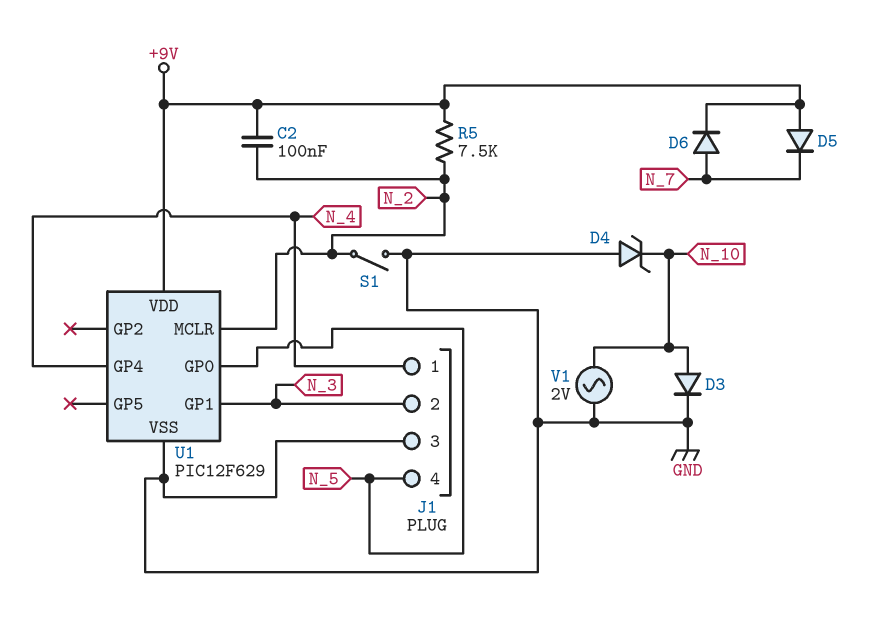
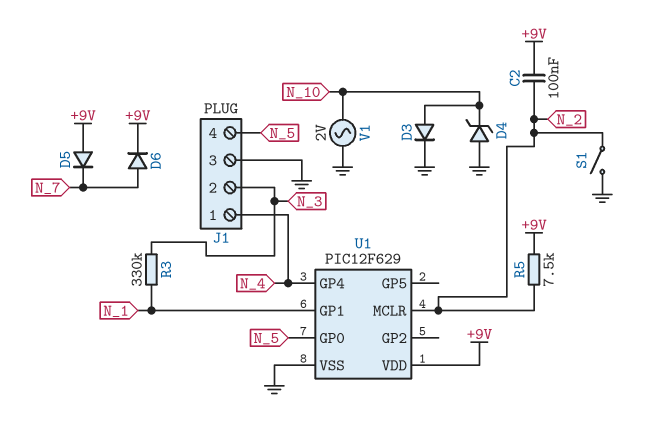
R3: none -> 330k (N_1, N_3)
U1 pin GP1: N_3 -> N_1

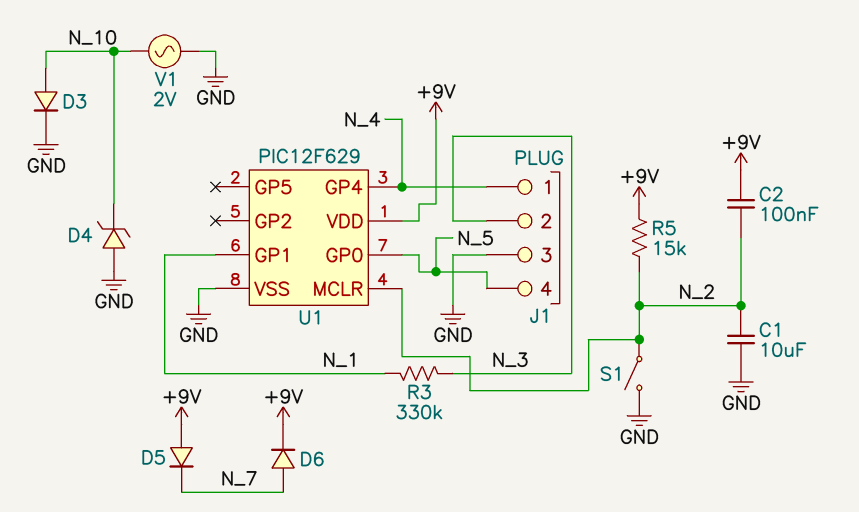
C1: none -> 10uF (GND, N_2)
R5: 7.5k (+9V, N_2) -> 15k (+9V, N_2)

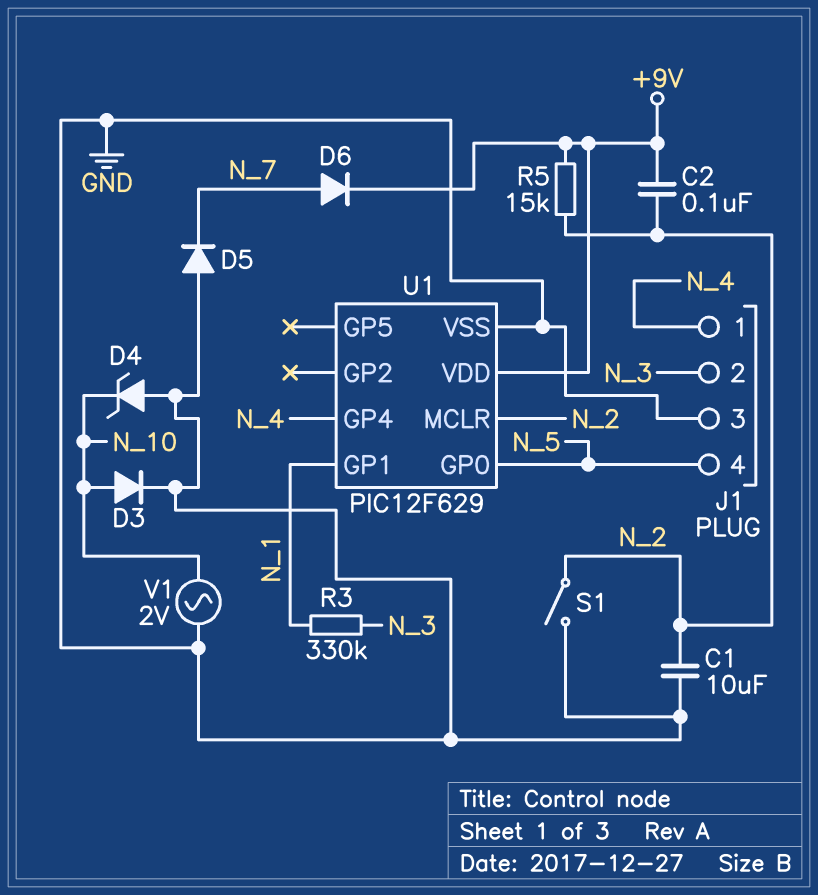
D5: diode (A +9V, K N_7) -> diode (A GND, K N_7)

